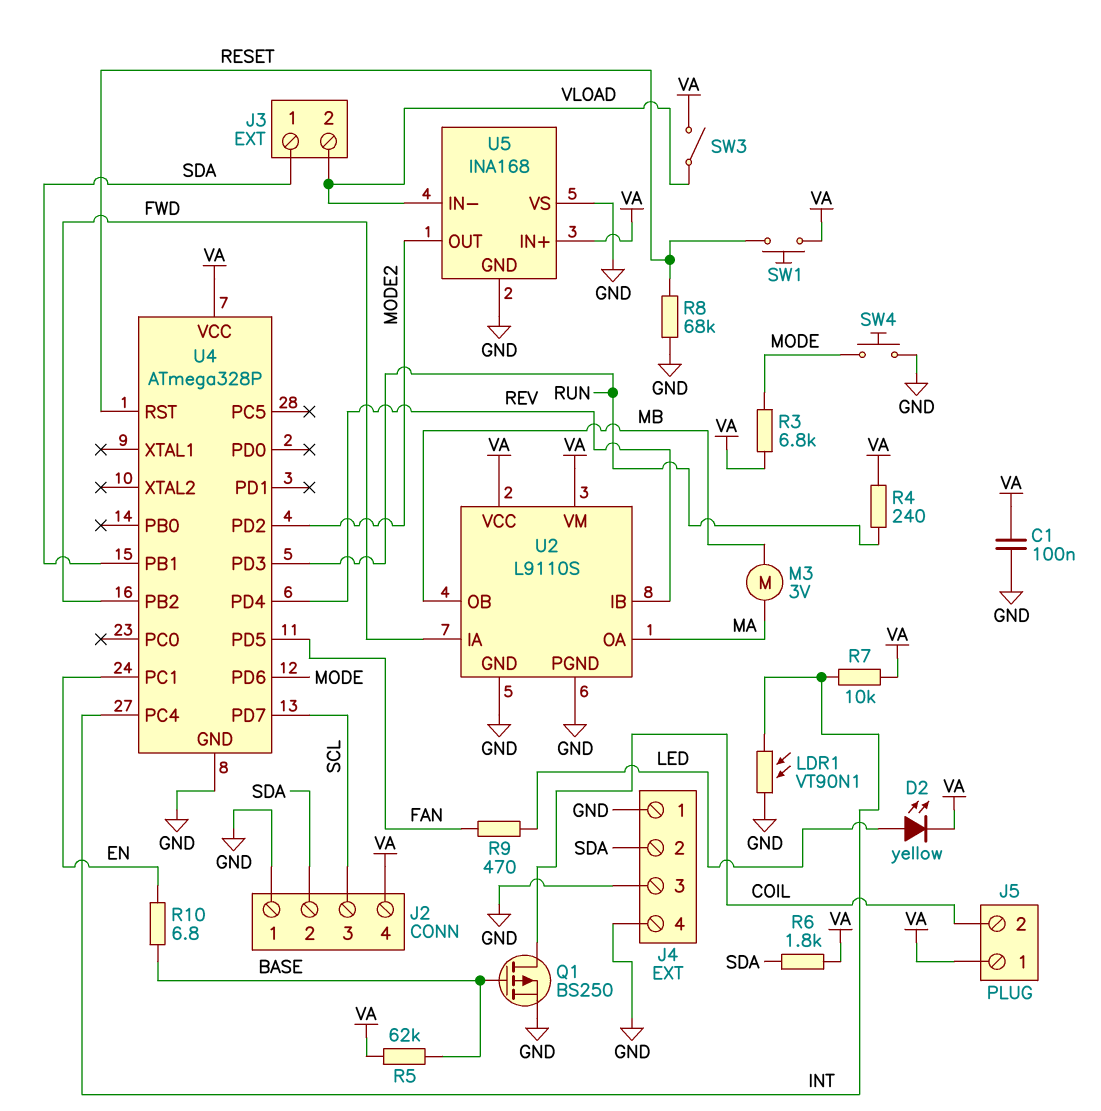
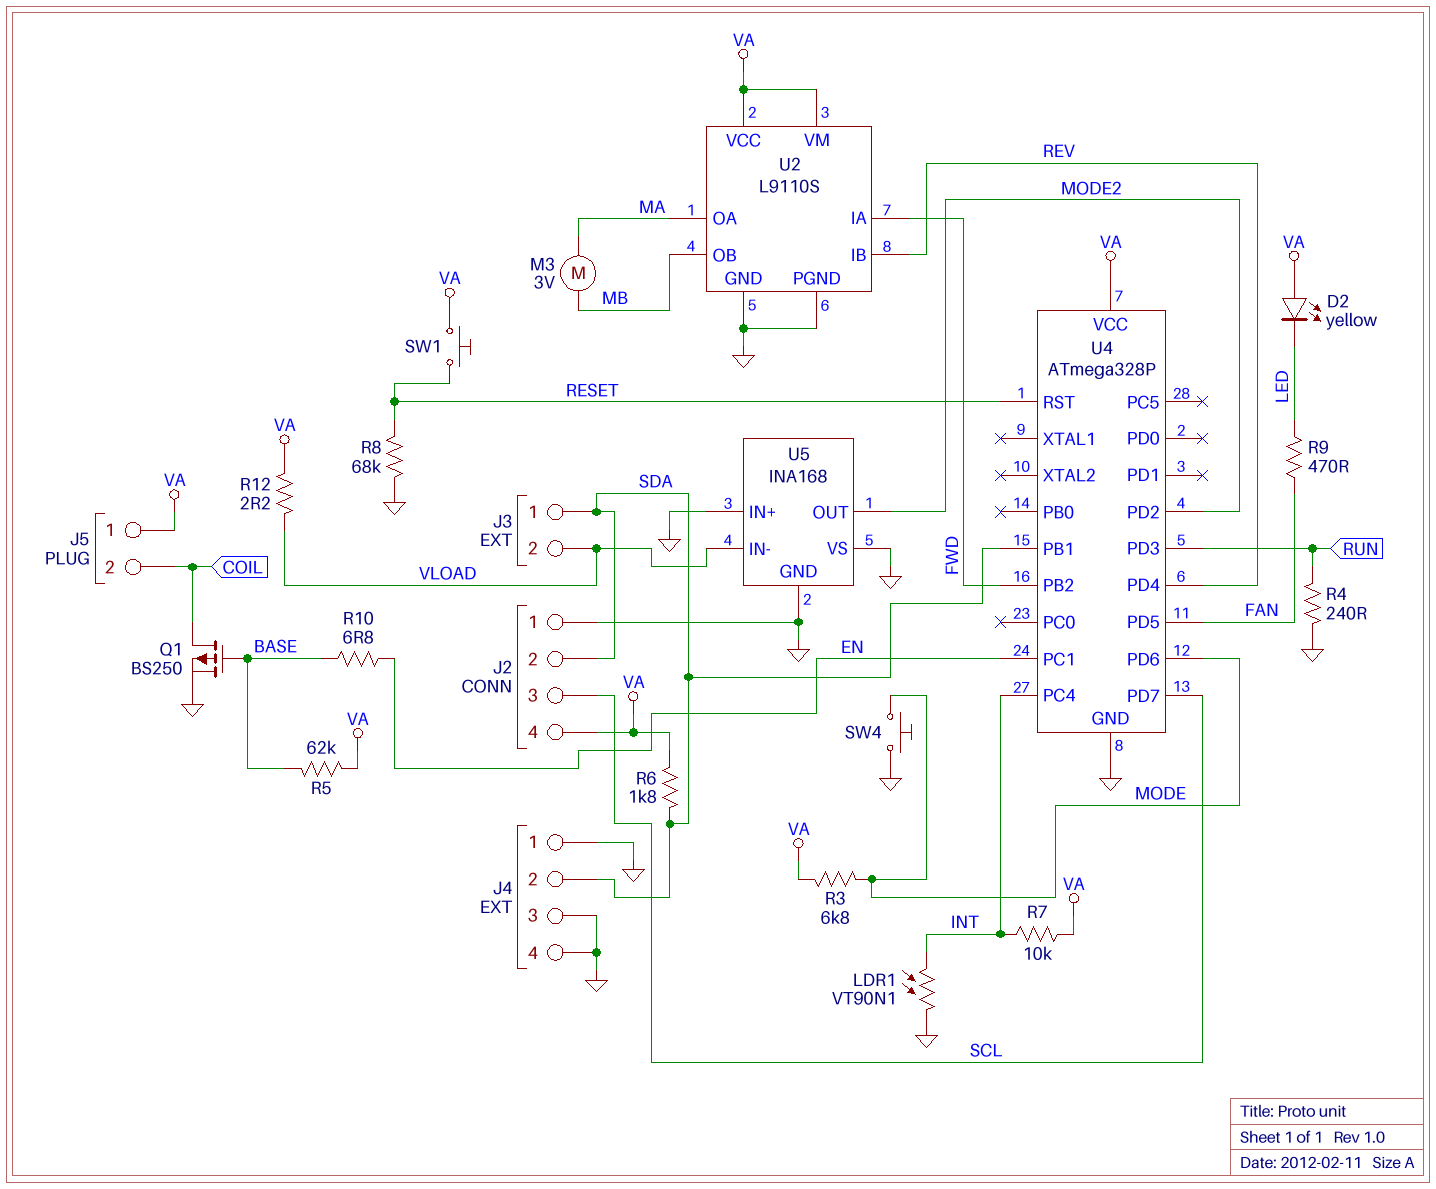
C1: 100nF (GND, VA) -> none
D2: LED yellow (A LED, K VA) -> LED yellow (A VA, K LED)
R4: 240 (RUN, VA) -> 240 (GND, RUN)
R12: none -> 2.2 (VA, VLOAD)
SW3: switch (VA, VLOAD) -> none
U5 pin IN+: VA -> GND

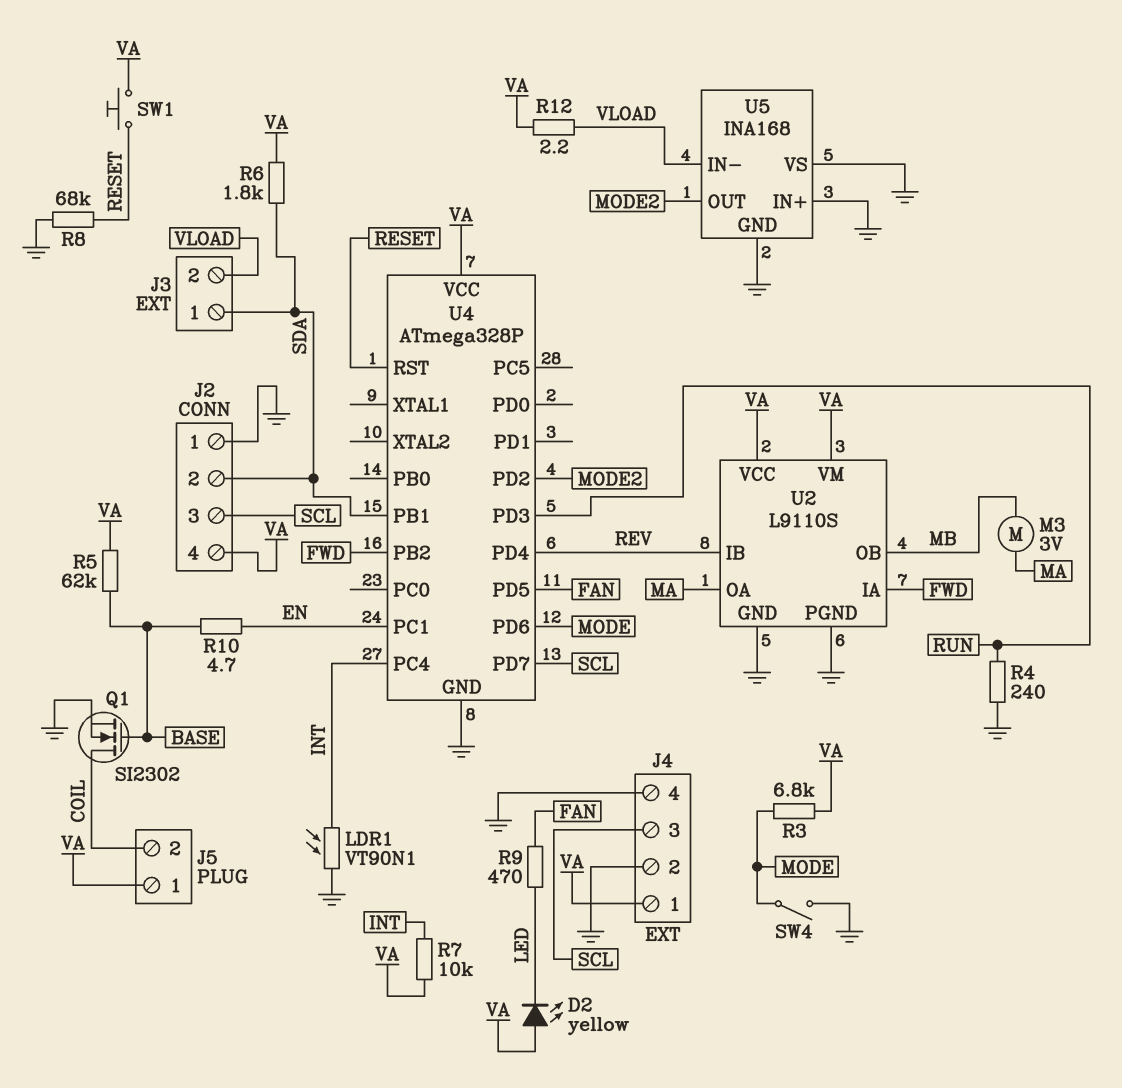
J4 pin 1: GND -> VA
J4 pin 2: SDA -> GND
J4 pin 3: GND -> SCL
Q1: PMOS BS250 (G BASE, D COIL, S GND) -> NMOS SI2302 (G BASE, D COIL, S GND)
R10: 6.8 (BASE, EN) -> 4.7 (BASE, EN)
SW4: button (GND, MODE) -> switch (GND, MODE)

